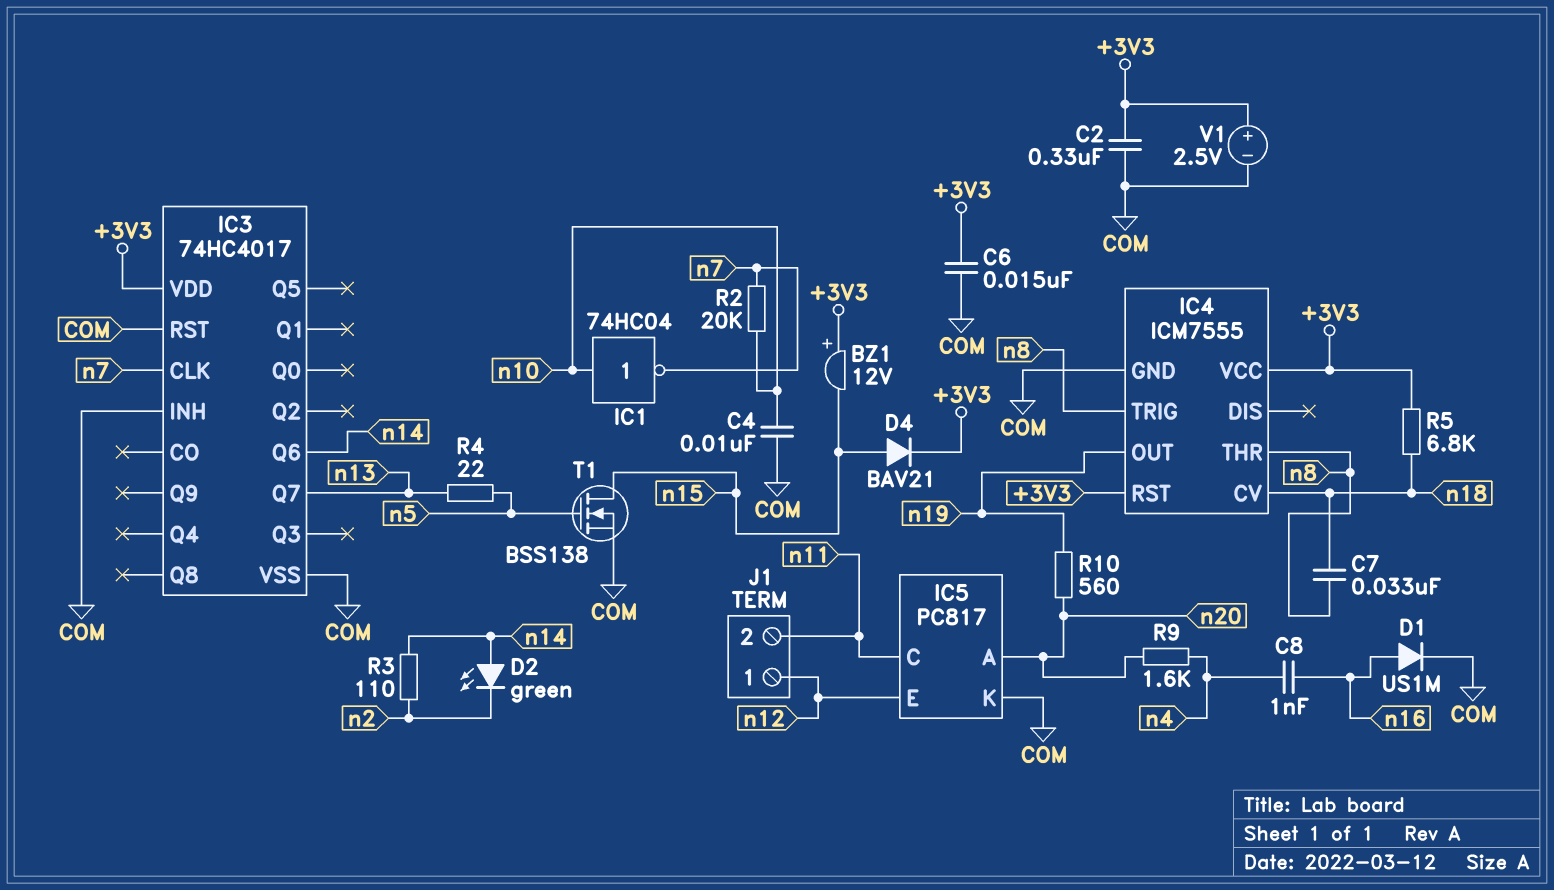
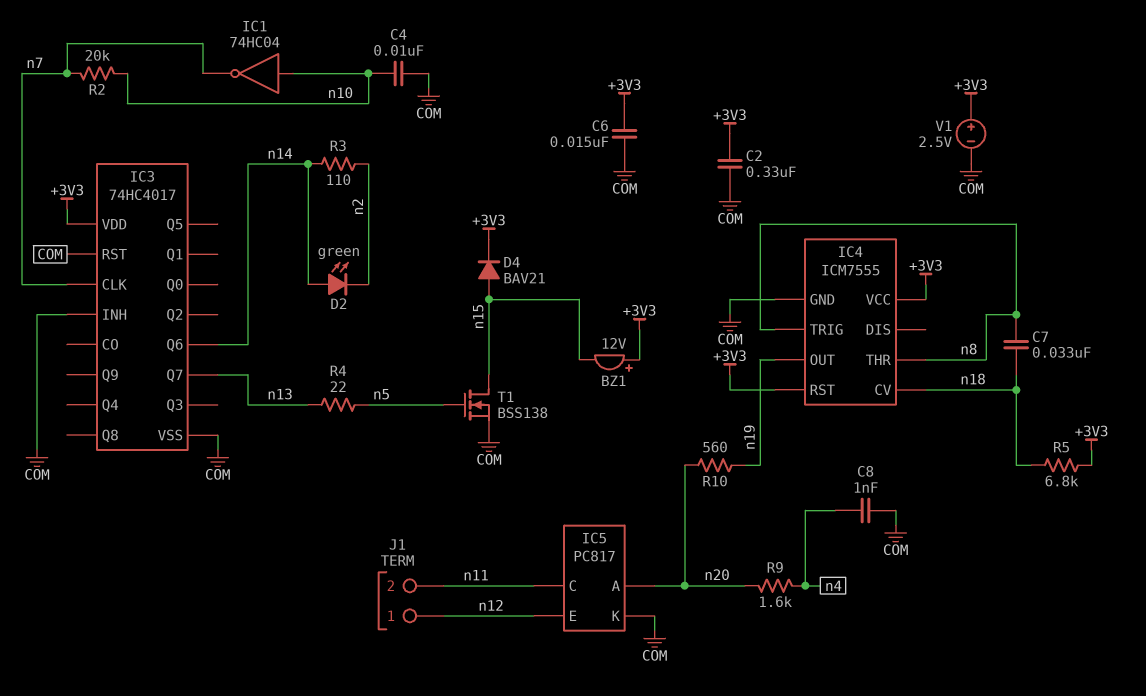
C8: 1nF (n4, n16) -> 1nF (COM, n4)
D1: diode US1M (A n16, K COM) -> none

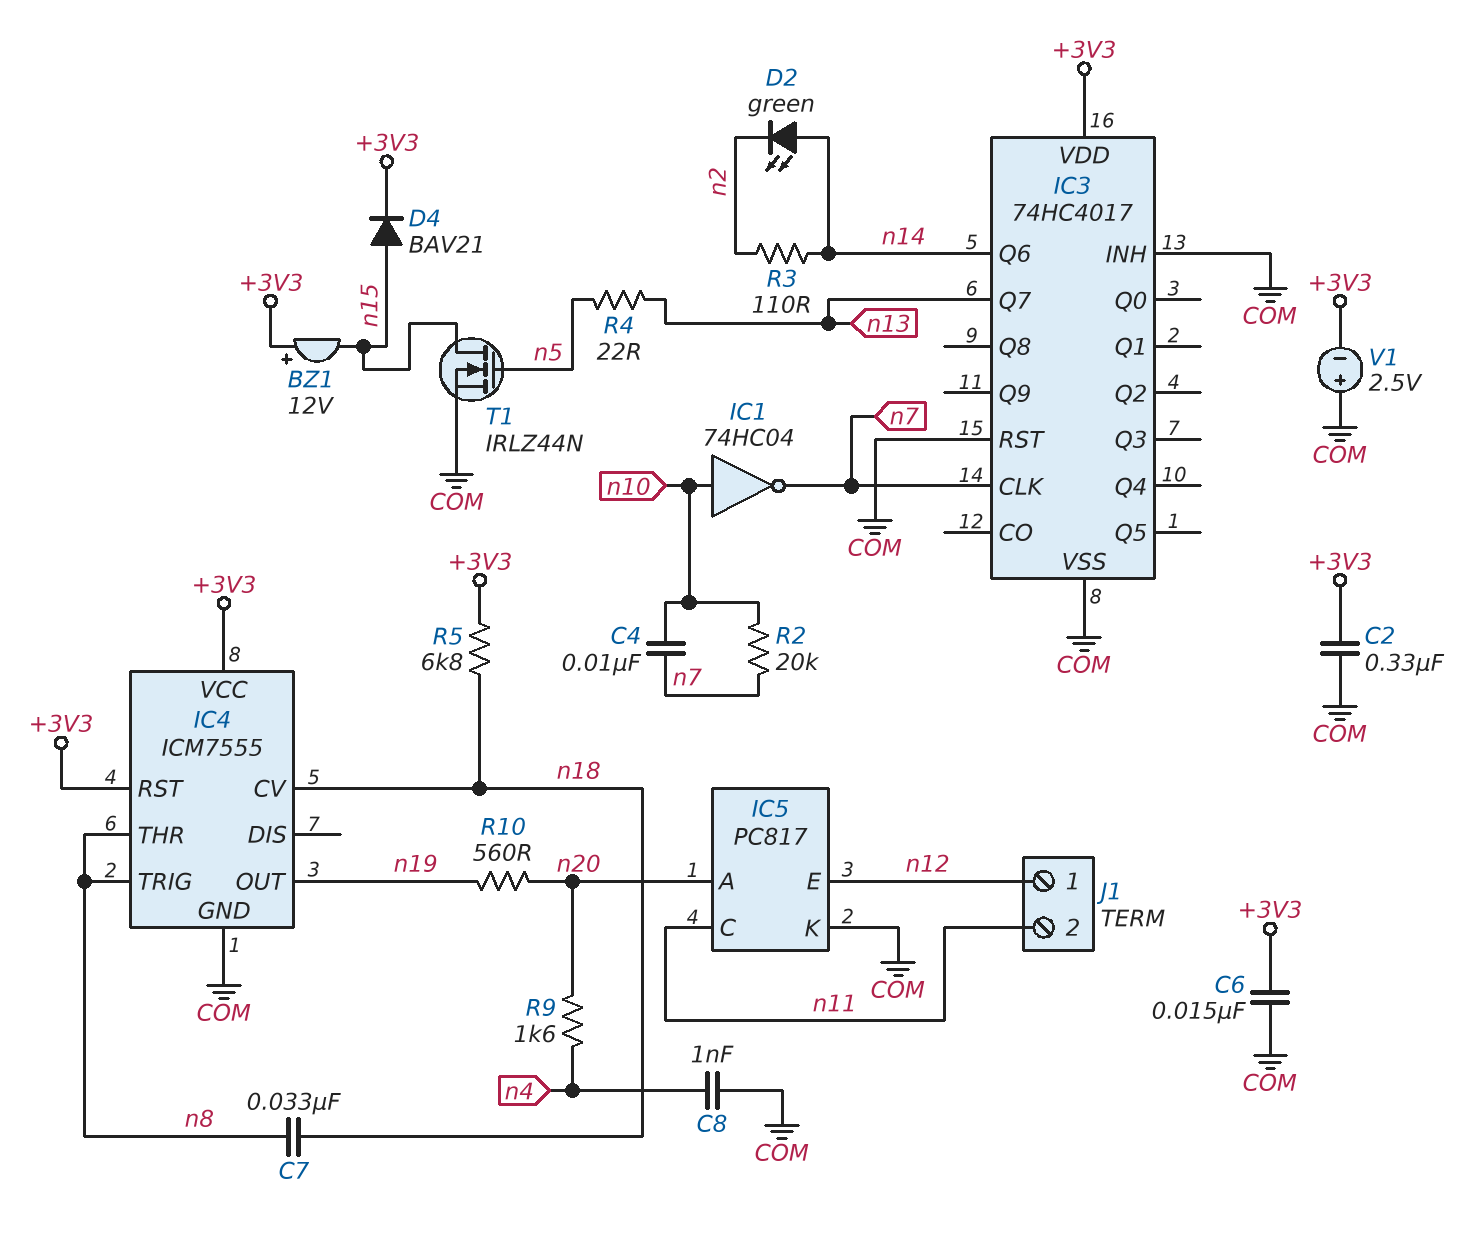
C4: 10nF (COM, n10) -> 10nF (n7, n10)
T1: NMOS BSS138 (G n5, D n15, S COM) -> NMOS IRLZ44N (G n5, D n15, S COM)
V1: 2.5V (plus +3V3, minus COM) -> 2.5V (plus COM, minus +3V3)

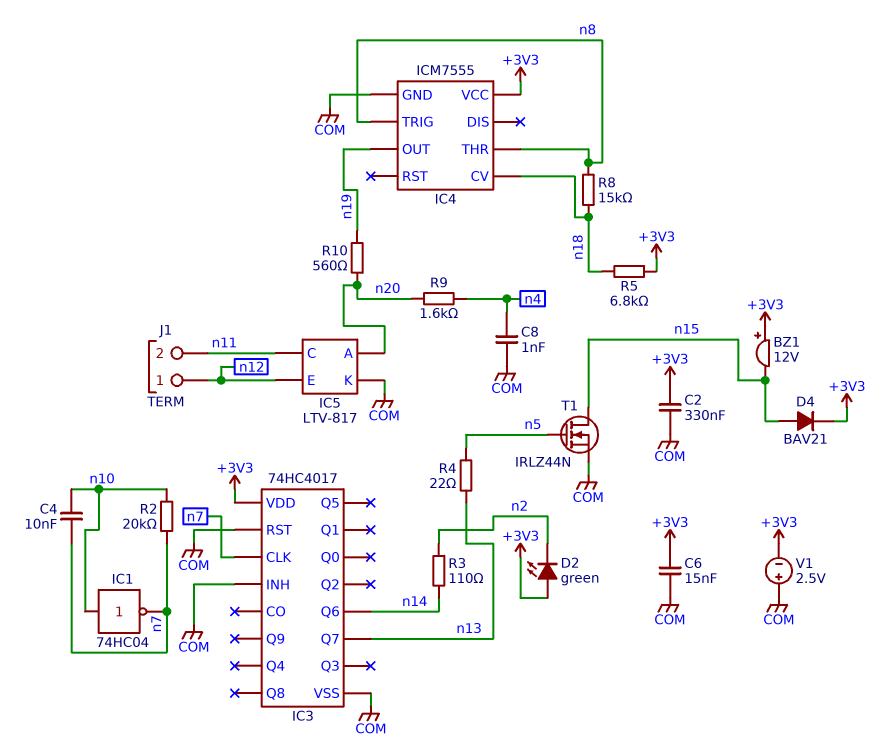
C7: 33nF (n8, n18) -> none
D2: LED green (A n14, K n2) -> LED green (A +3V3, K n2)
IC4 pin RST: +3V3 -> none
IC5: PC817 -> LTV-817
R8: none -> 15k (n8, n18)

